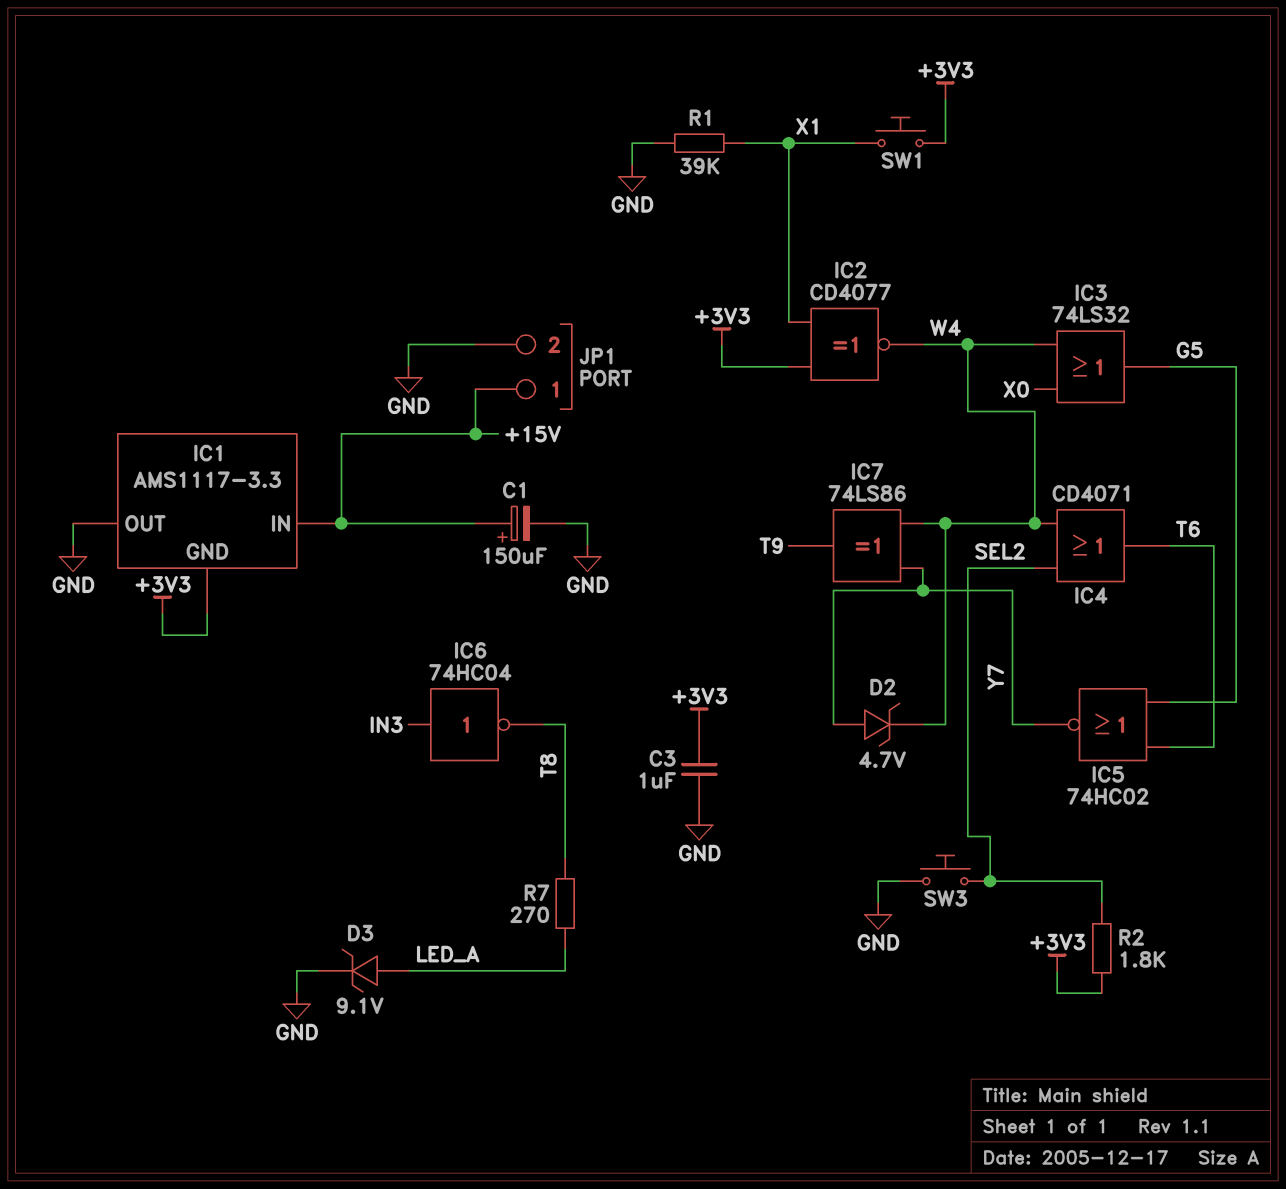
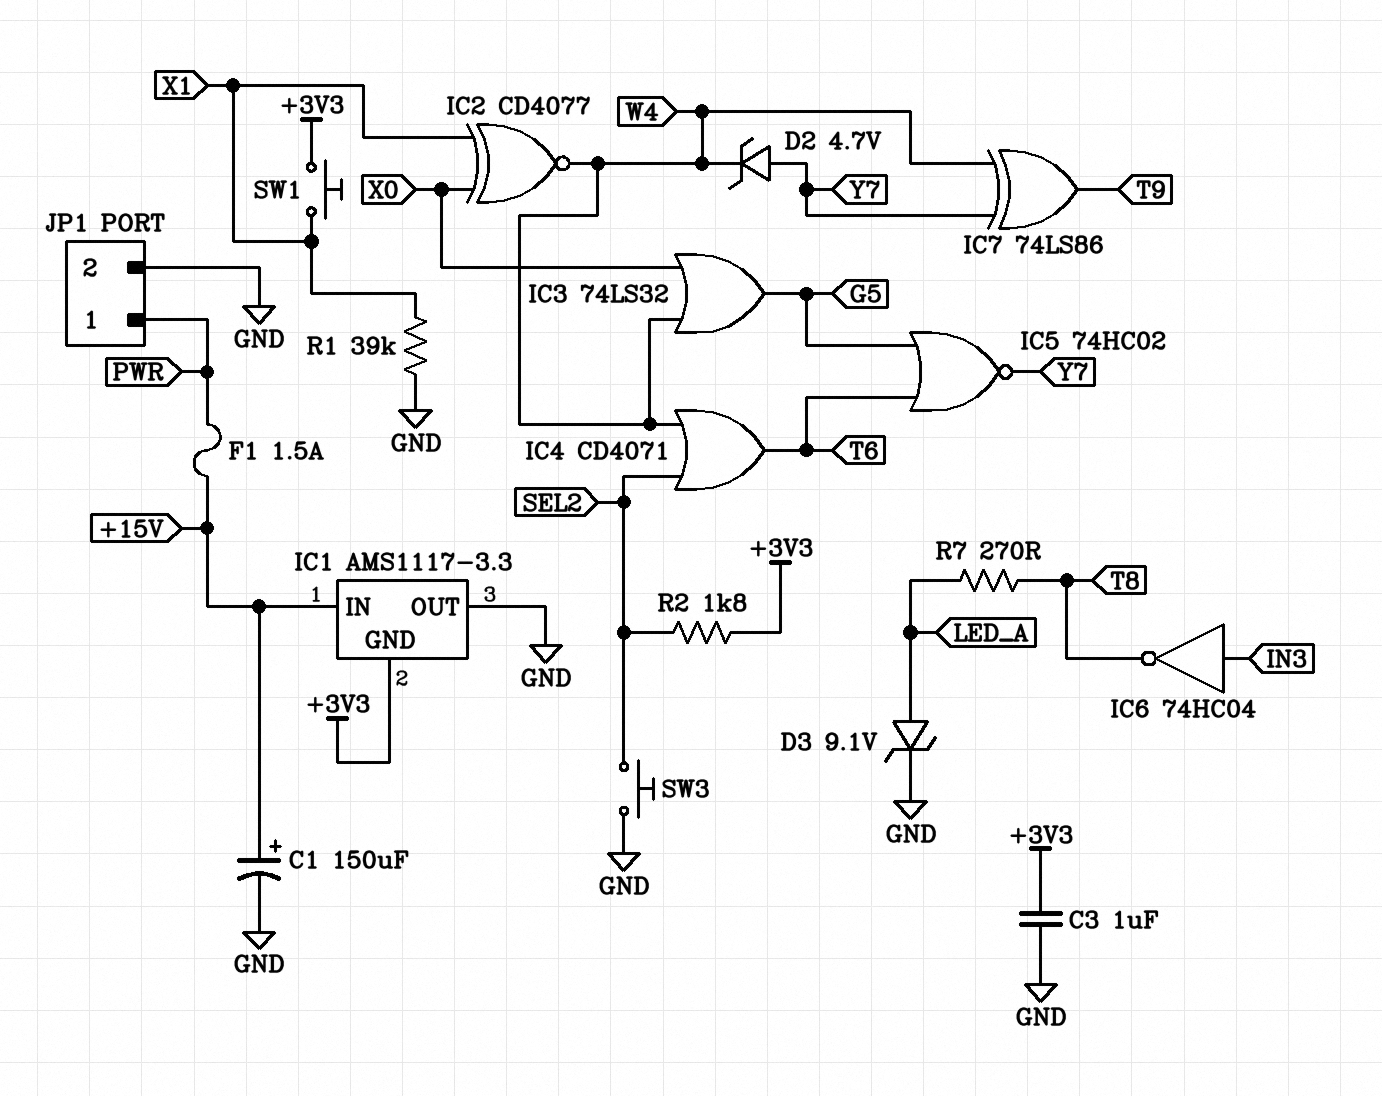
F1: none -> 1.5A (+15V, PWR)
IC2: XNOR CD4077 (in +3V3, in X1, out W4) -> XNOR CD4077 (in X0, in X1, out W4)
JP1 pin 1: +15V -> PWR

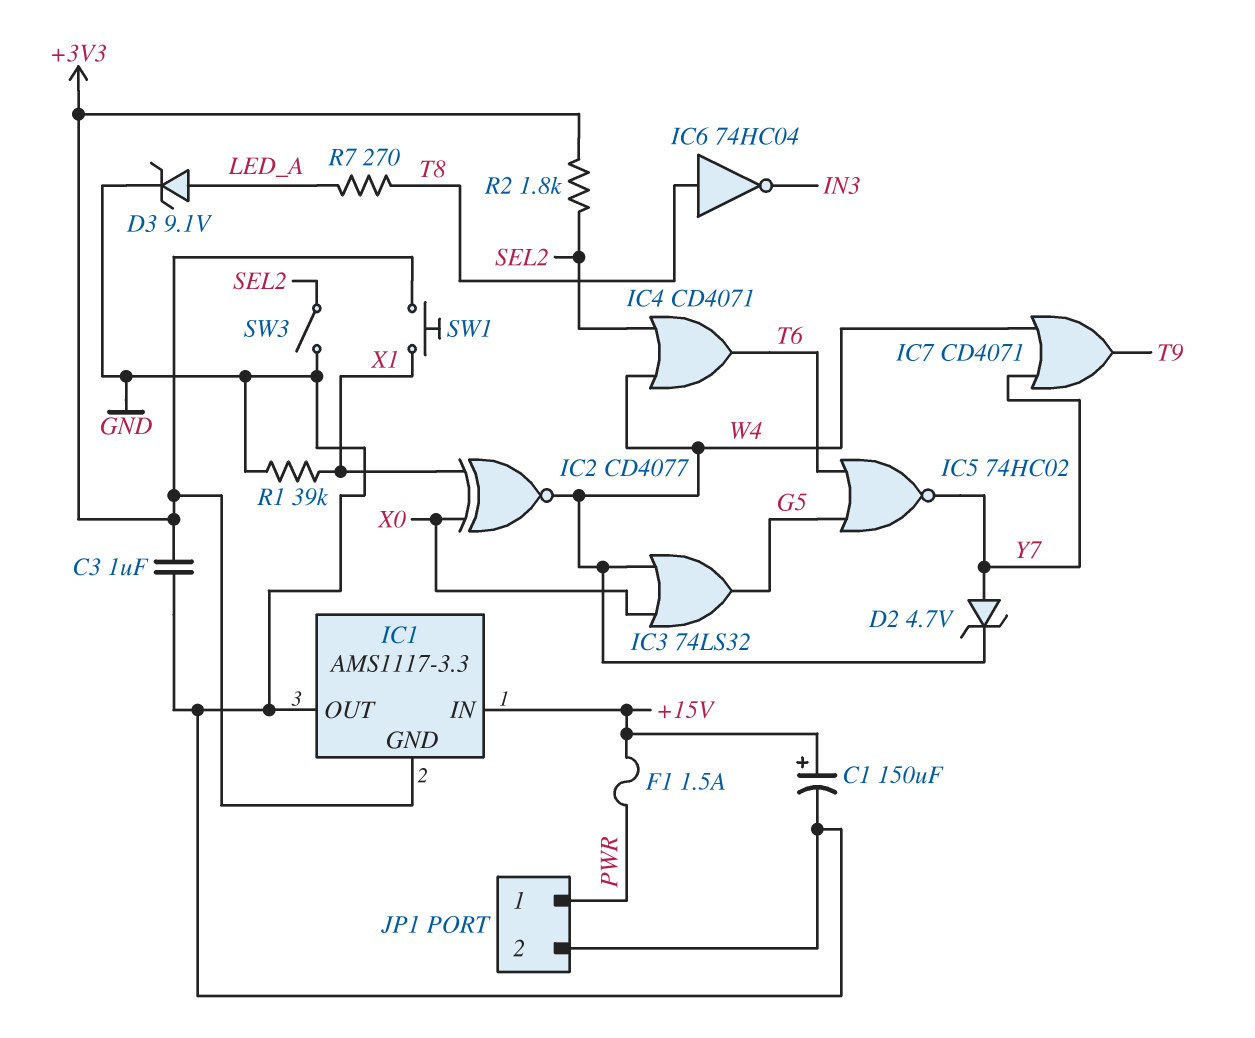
IC6: NOT 74HC04 (in IN3, out T8) -> NOT 74HC04 (in T8, out IN3)
IC7: XOR 74LS86 (in W4, in Y7, out T9) -> OR CD4071 (in W4, in Y7, out T9)
SW3: button (GND, SEL2) -> switch (GND, SEL2)

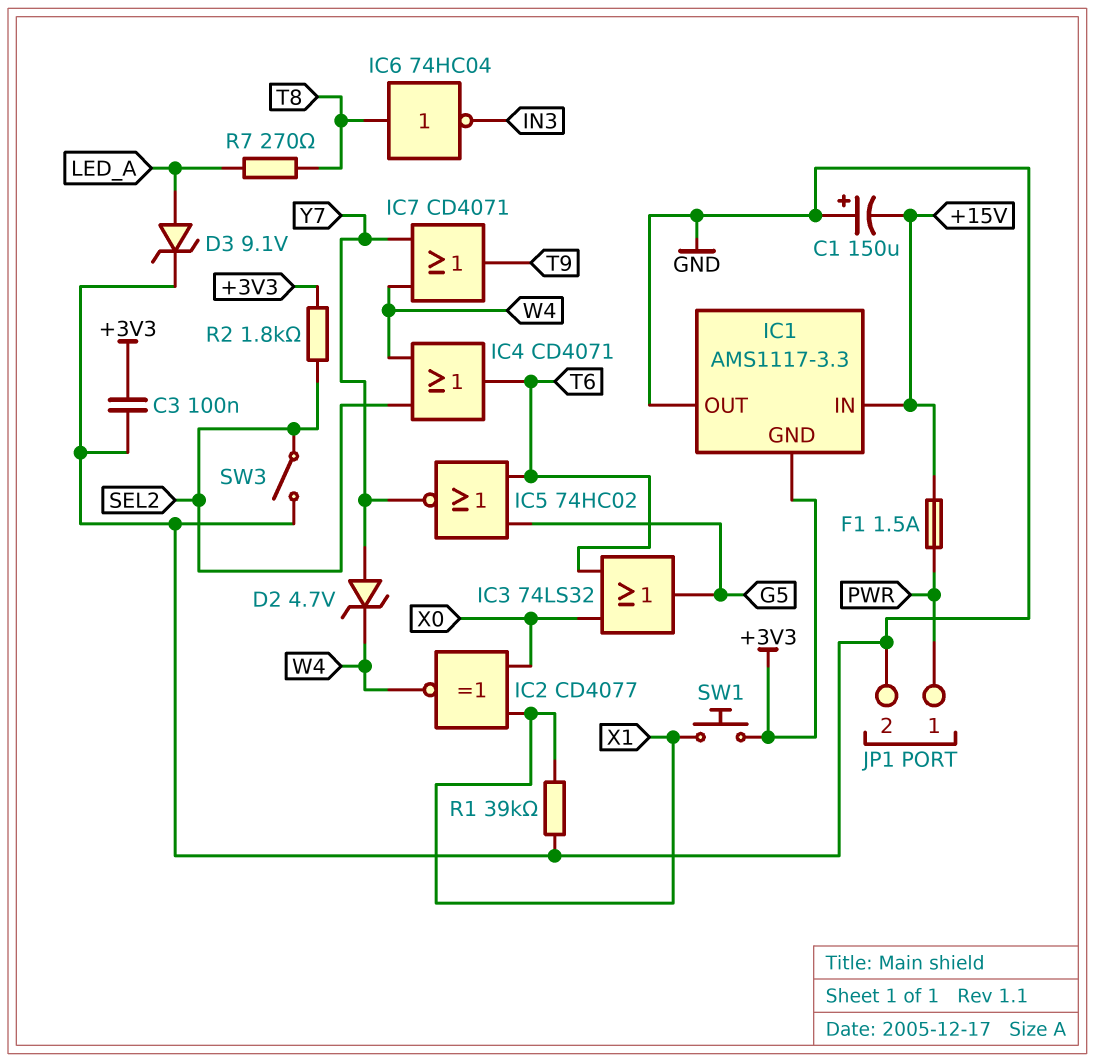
C1: 150uF (plus +15V, minus GND) -> 150uF (plus GND, minus +15V)
C3: 1uF (+3V3, GND) -> 100nF (+3V3, GND)
IC3: OR 74LS32 (in W4, in X0, out G5) -> OR 74LS32 (in T6, in X0, out G5)

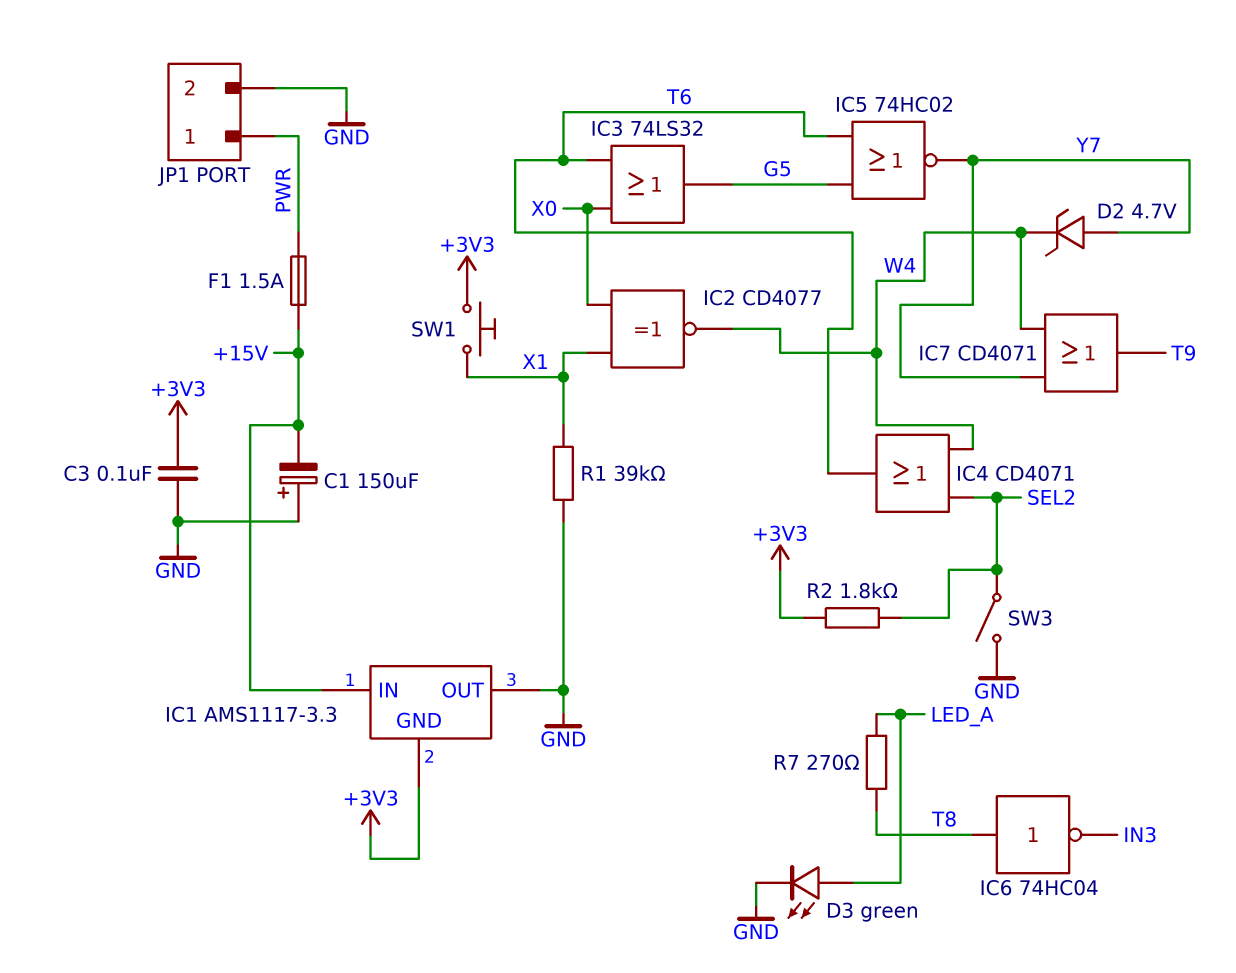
D3: zener 9.1V (A LED_A, K GND) -> LED green (A LED_A, K GND)

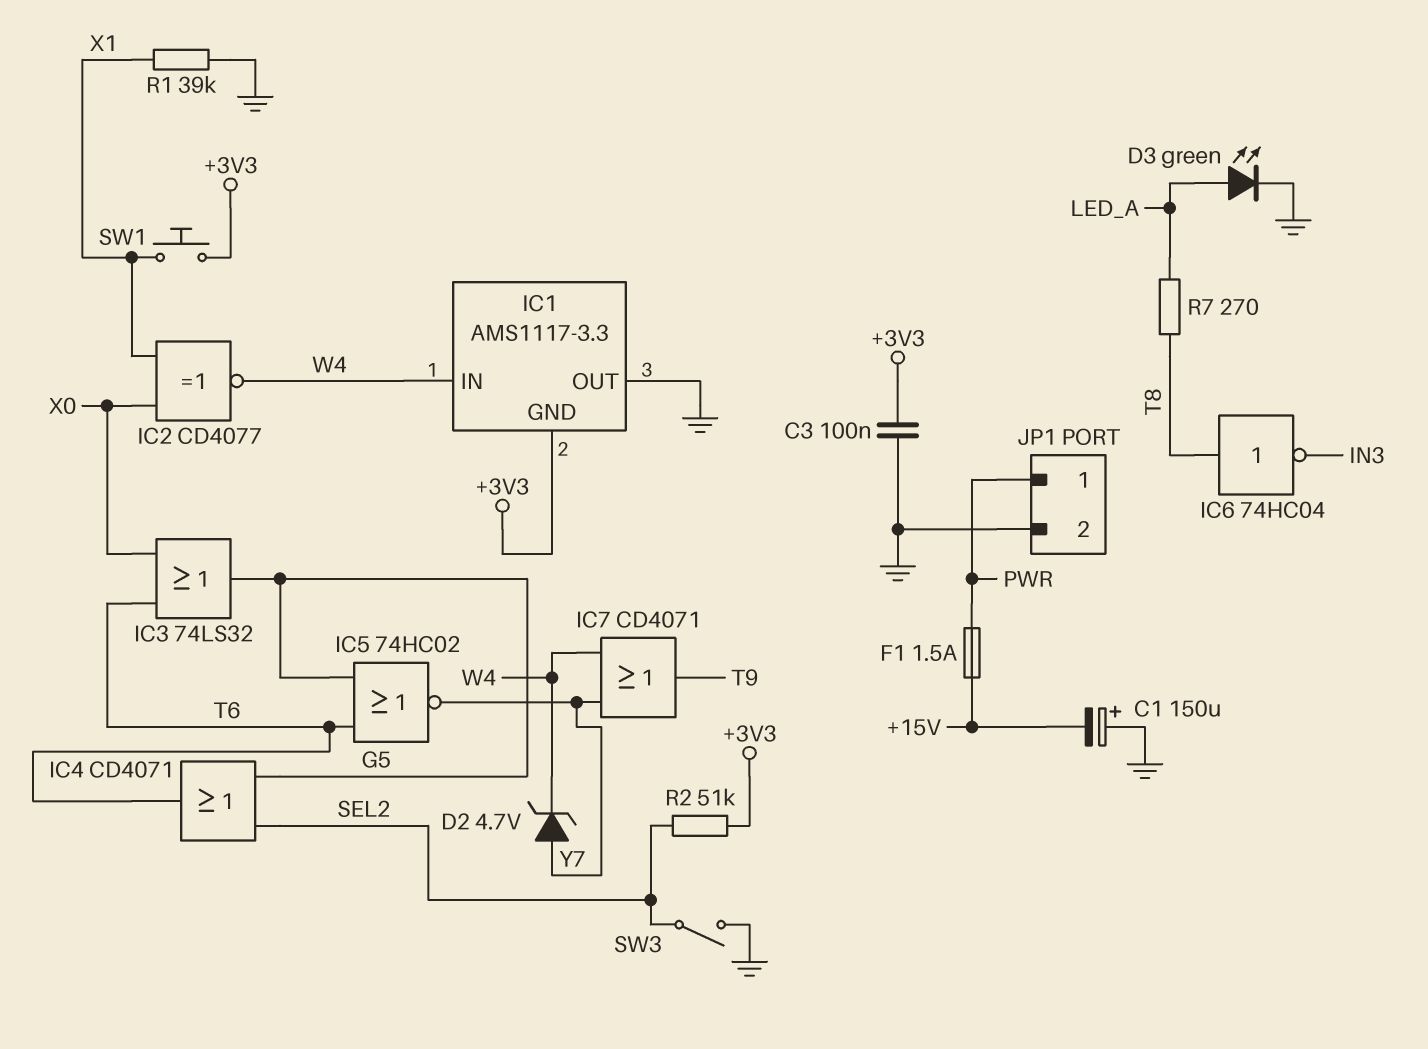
IC1 pin IN: +15V -> W4
IC4: OR CD4071 (in SEL2, in W4, out T6) -> OR CD4071 (in G5, in SEL2, out T6)
R2: 1.8k (+3V3, SEL2) -> 51k (+3V3, SEL2)

